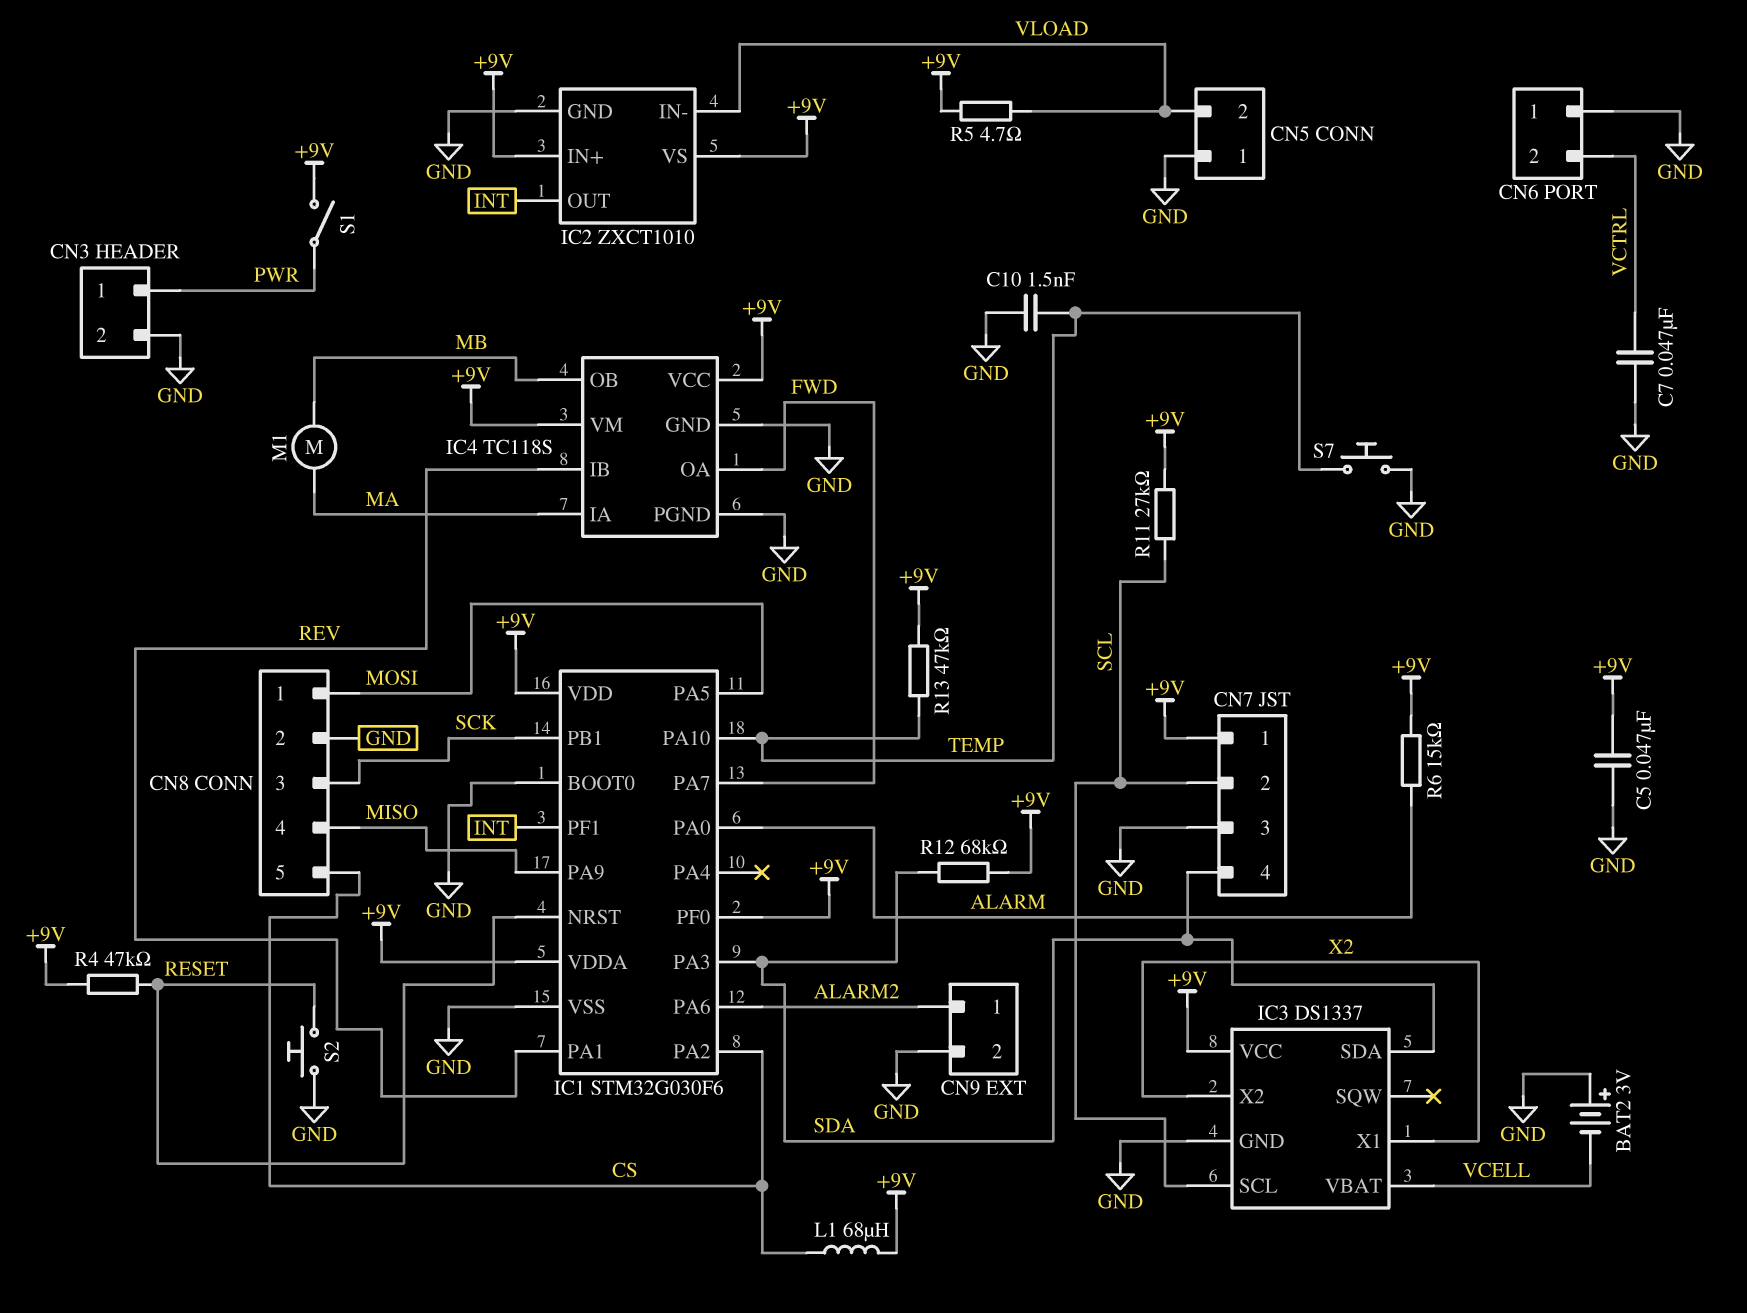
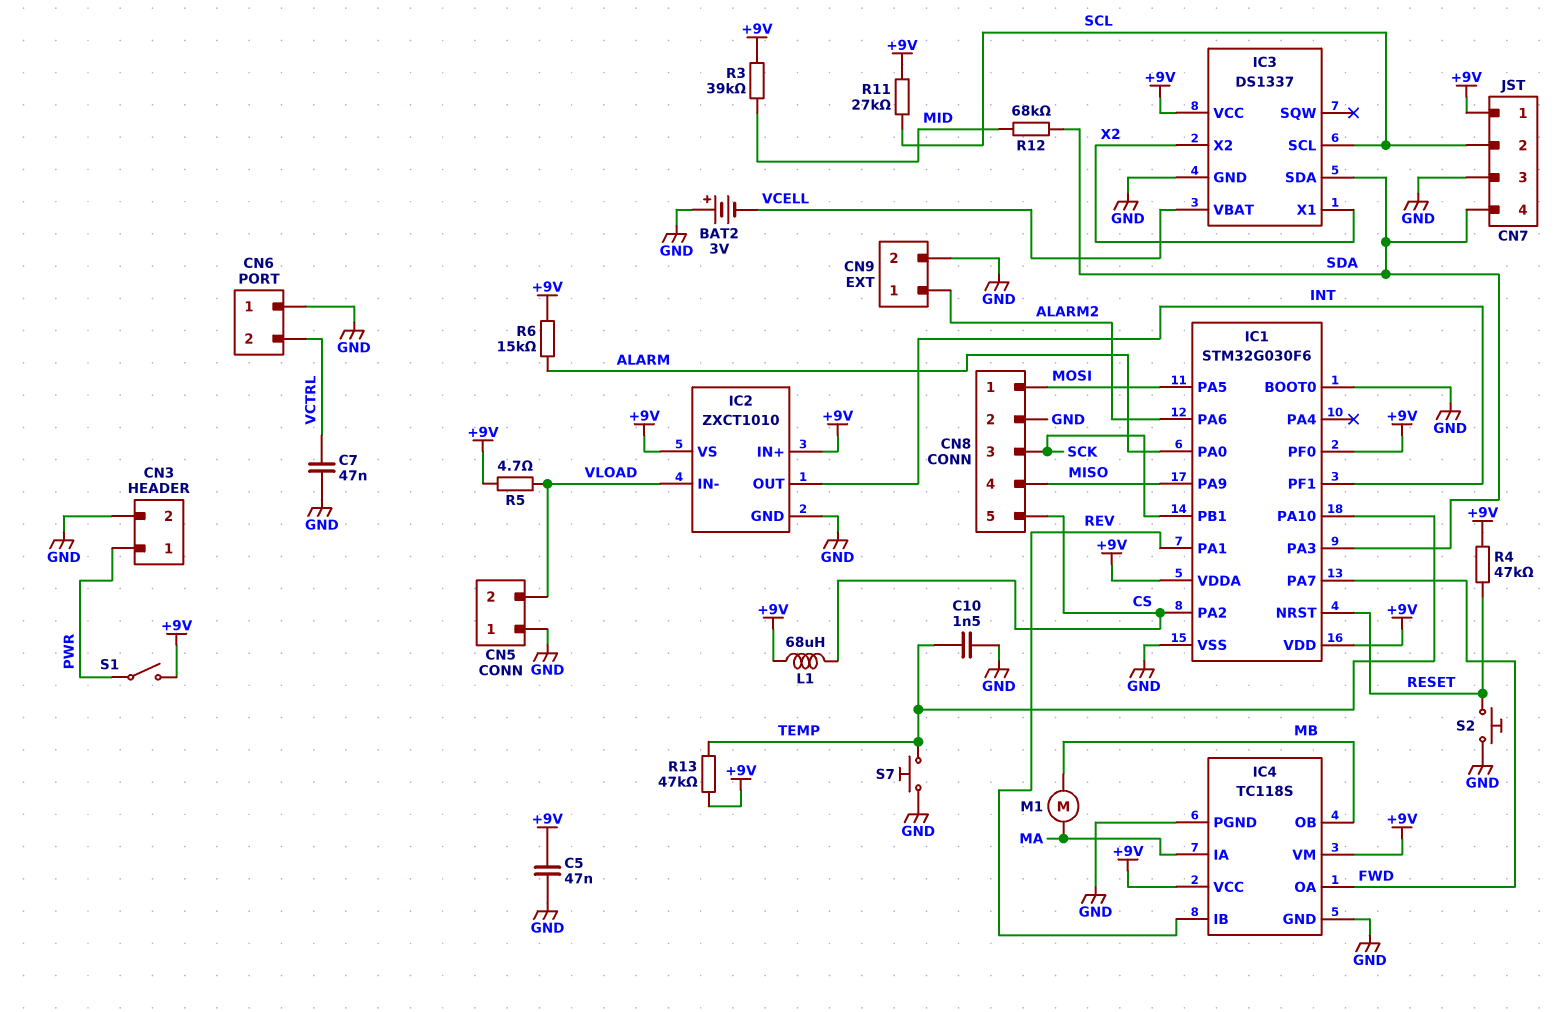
R3: none -> 39k (+9V, MID)
R12: 68k (+9V, SDA) -> 68k (MID, SDA)

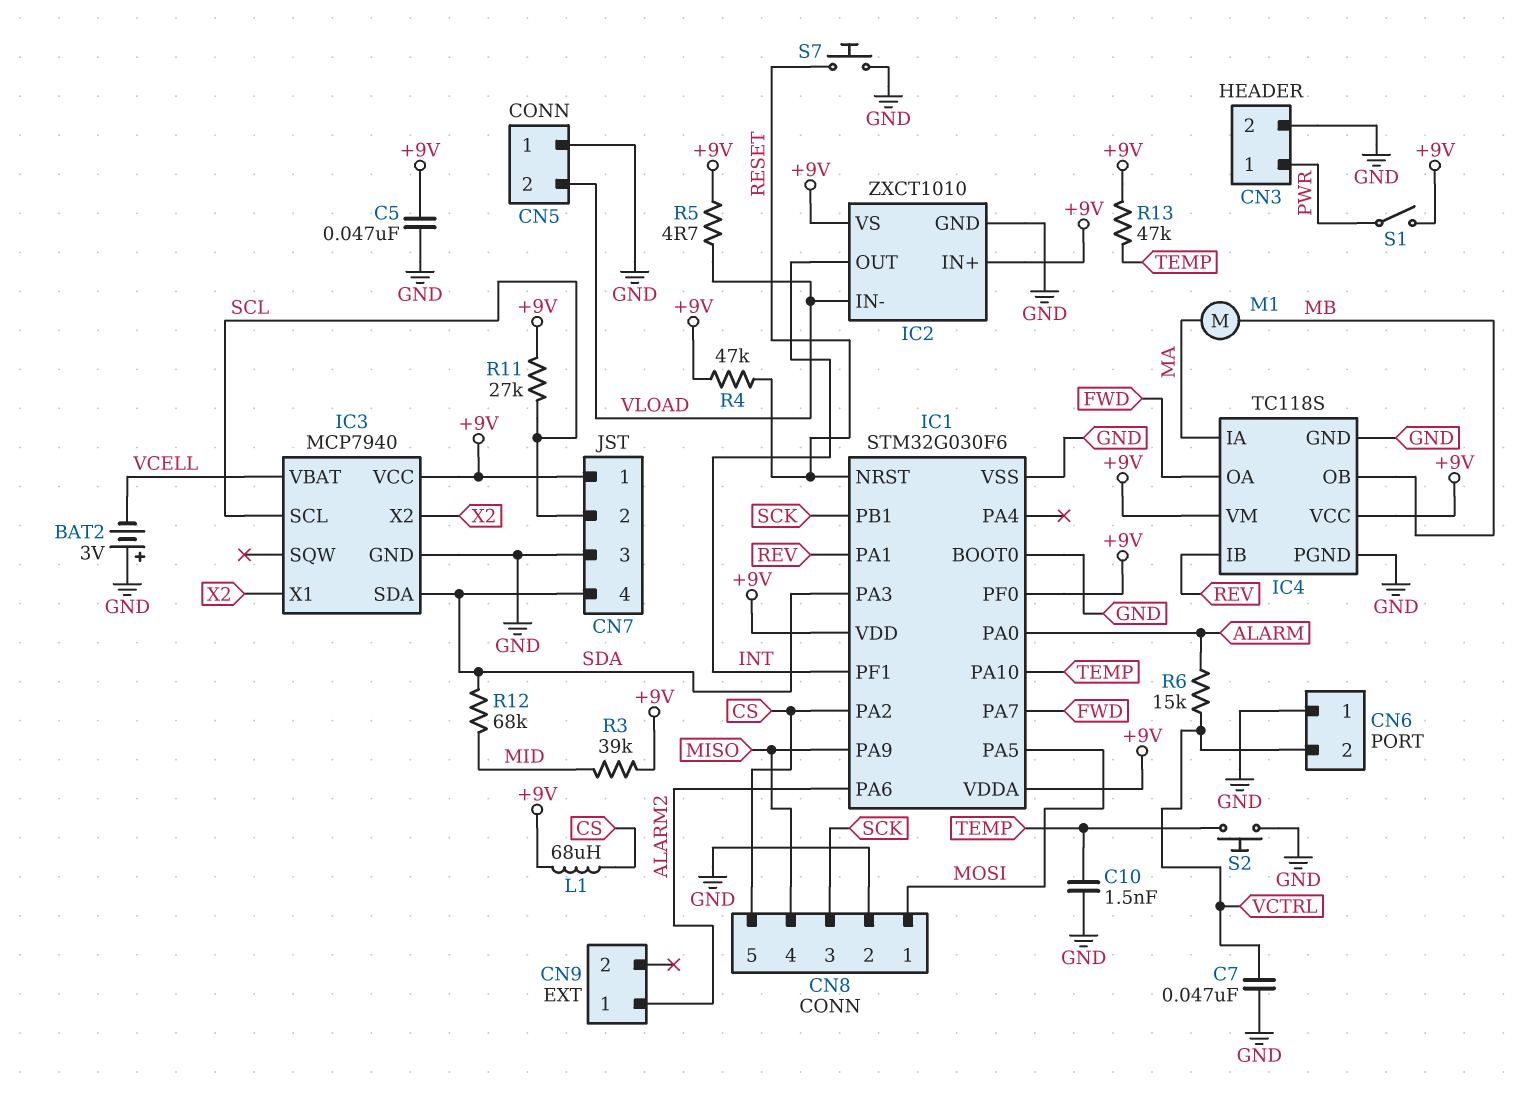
CN9 pin 2: GND -> none
IC3: DS1337 -> MCP7940
R6: 15k (+9V, ALARM) -> 15k (ALARM, VCTRL)
S2: button (GND, RESET) -> button (GND, TEMP)
S7: button (GND, TEMP) -> button (GND, RESET)

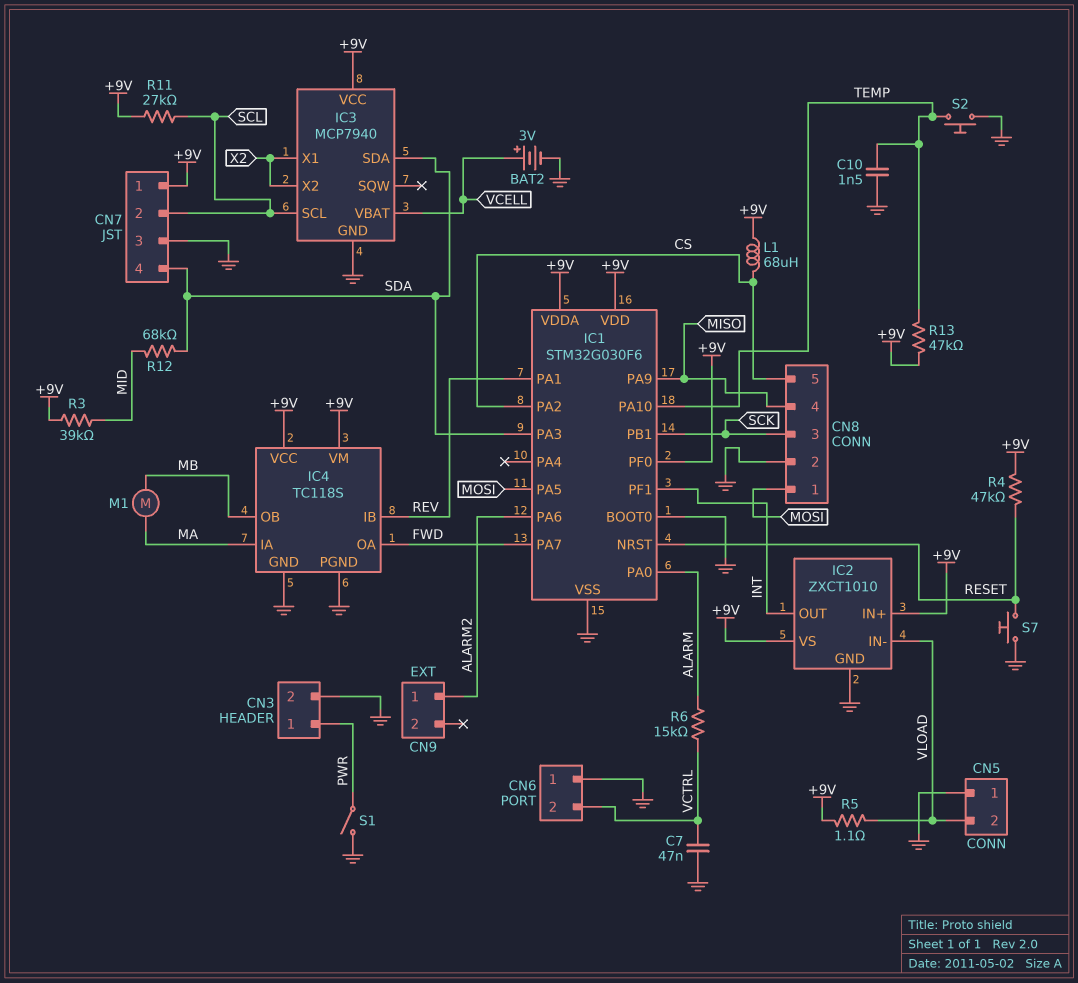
BAT2: 3V (plus GND, minus VCELL) -> 3V (plus VCELL, minus GND)
C5: 47nF (+9V, GND) -> none
R5: 4.7 (+9V, VLOAD) -> 1.1 (+9V, VLOAD)
S1: switch (+9V, PWR) -> switch (GND, PWR)

